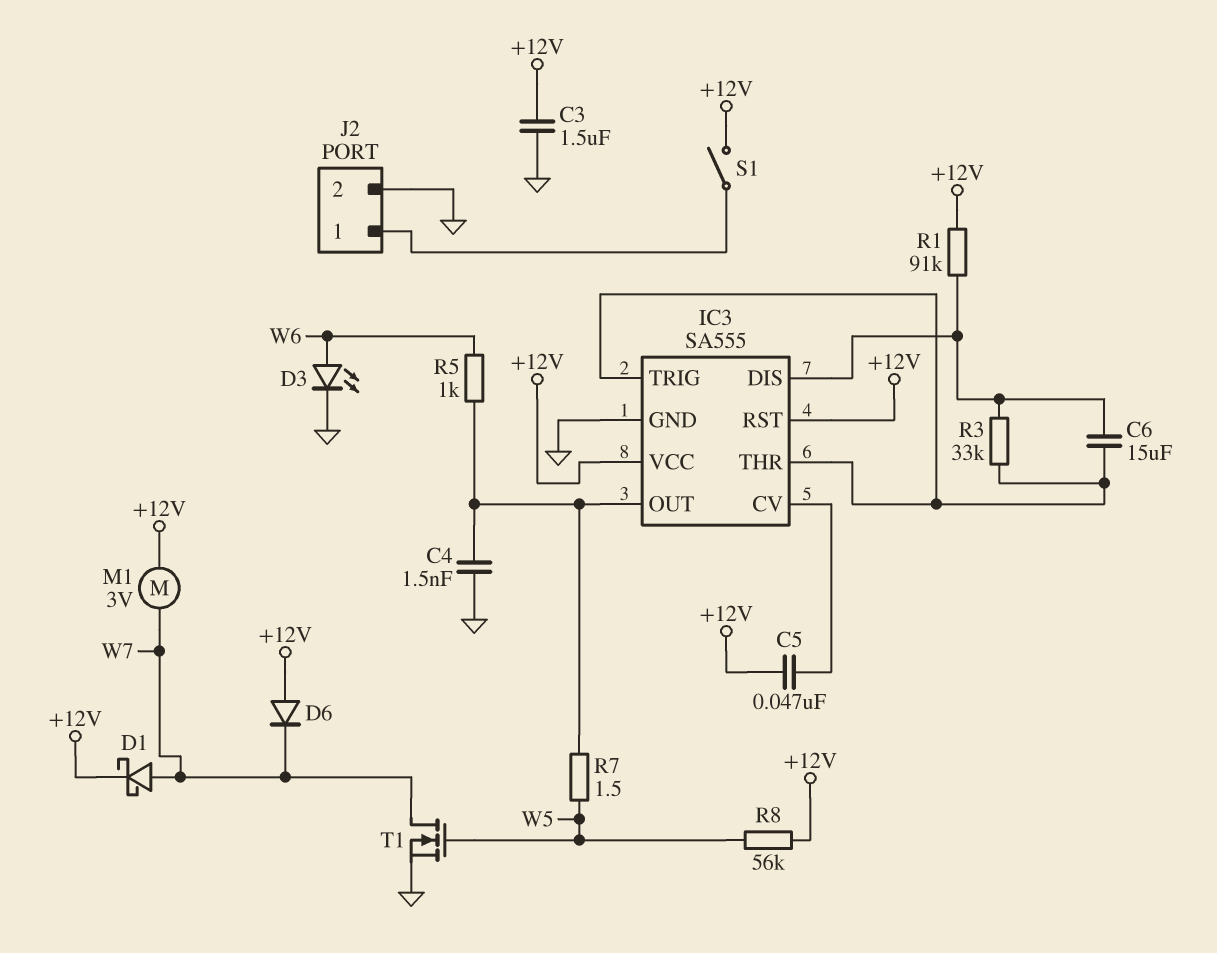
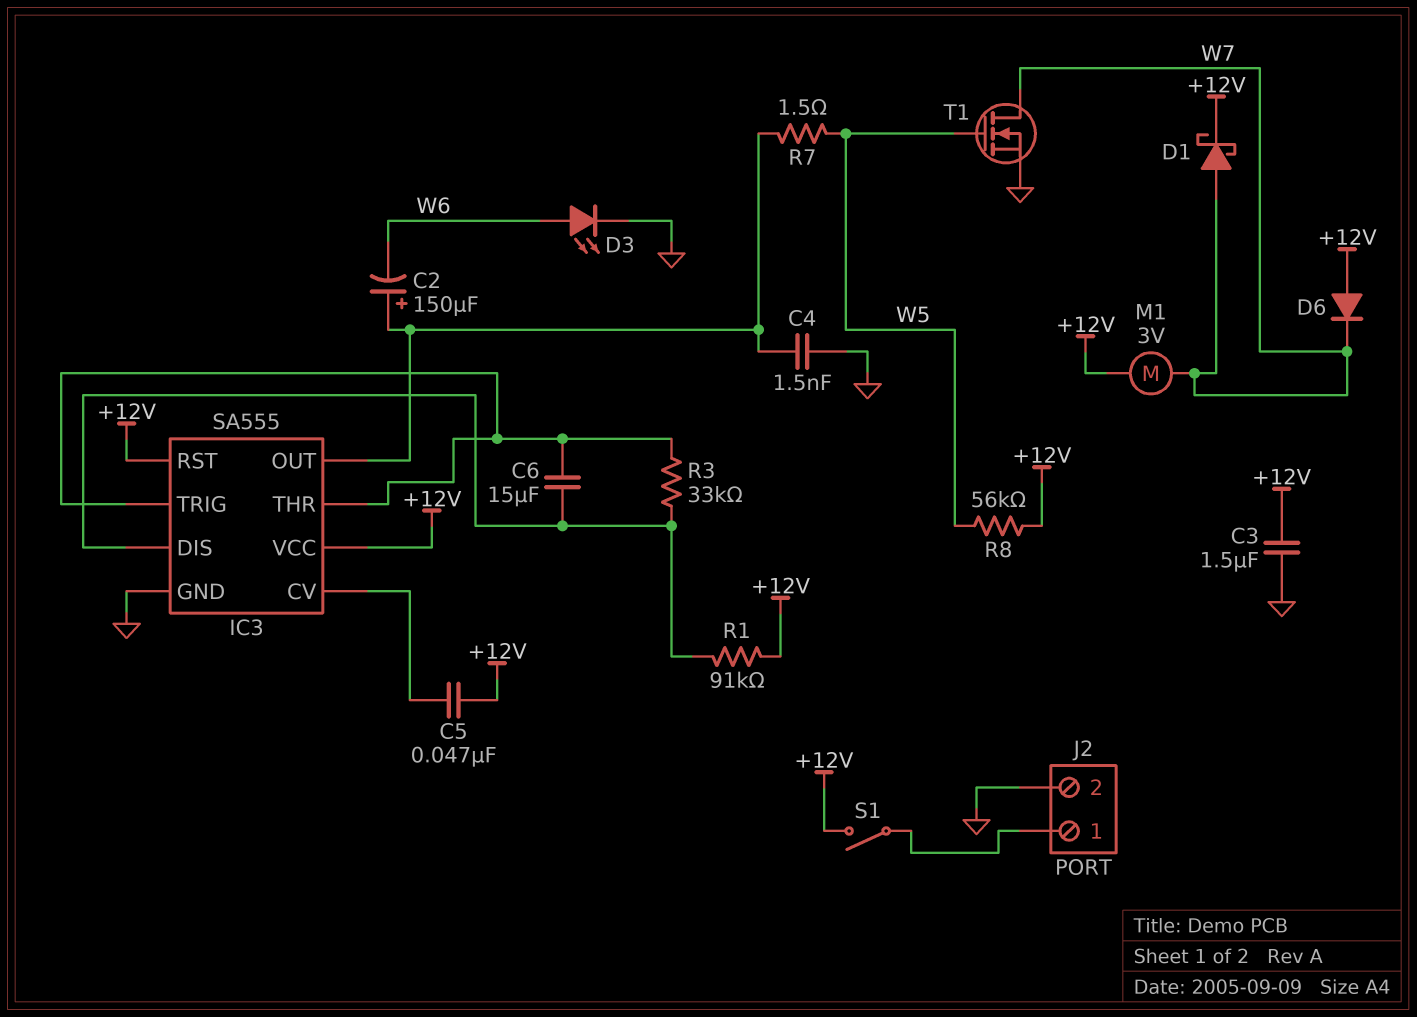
C2: none -> 150uF (plus IC3/OUT, minus W6)
R5: 1k (IC3/OUT, W6) -> none

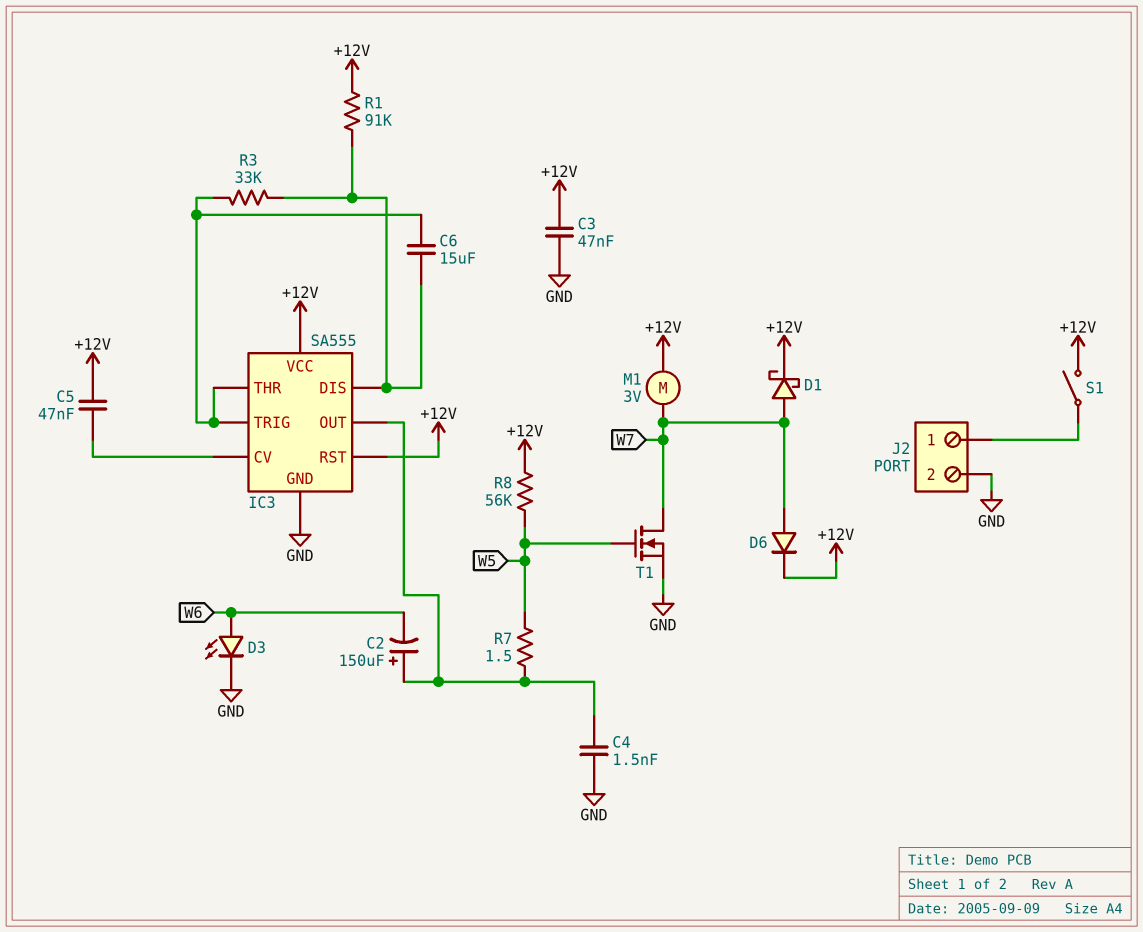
C3: 1.5uF (+12V, GND) -> 47nF (+12V, GND)
D6: diode (A +12V, K W7) -> diode (A W7, K +12V)

